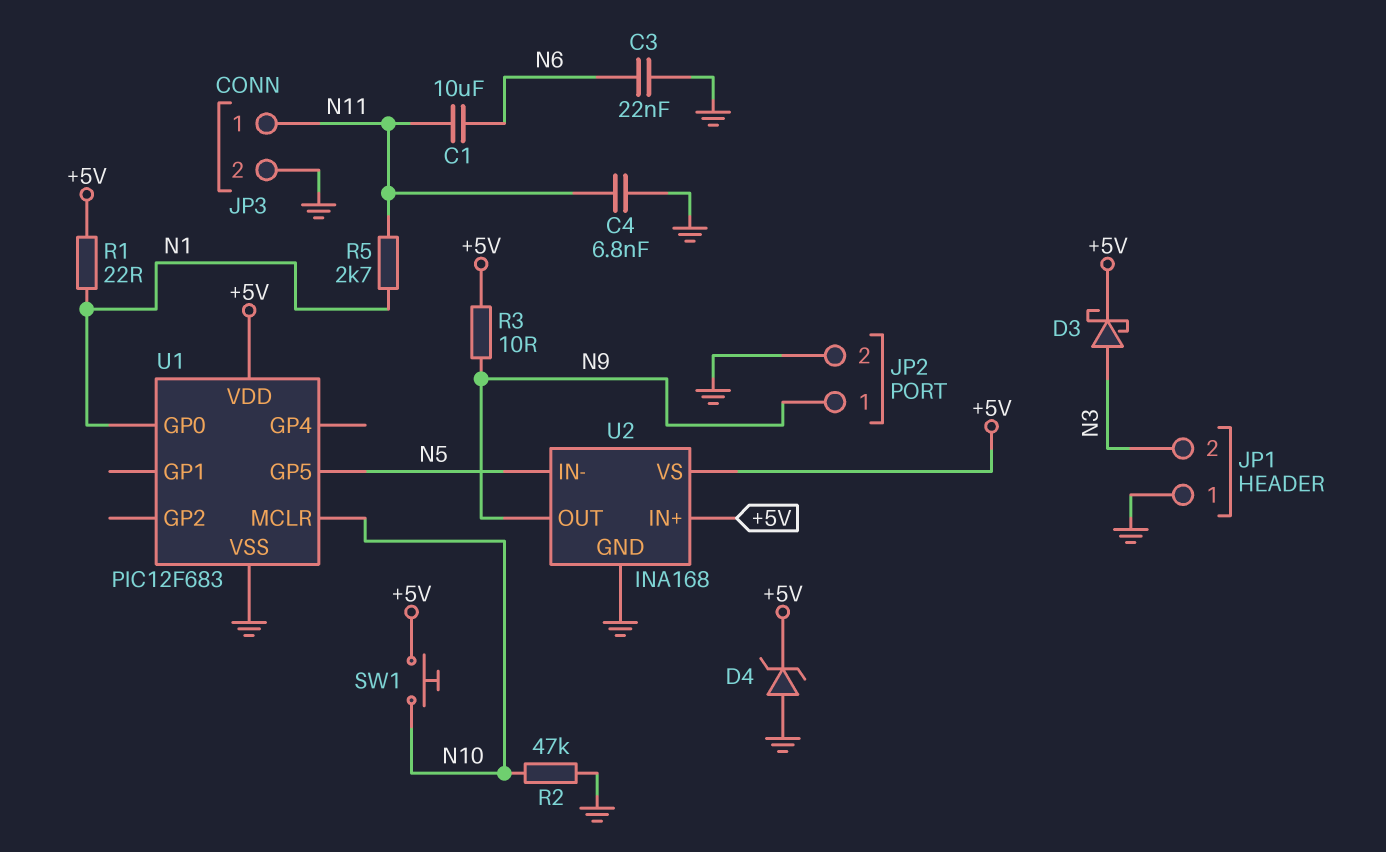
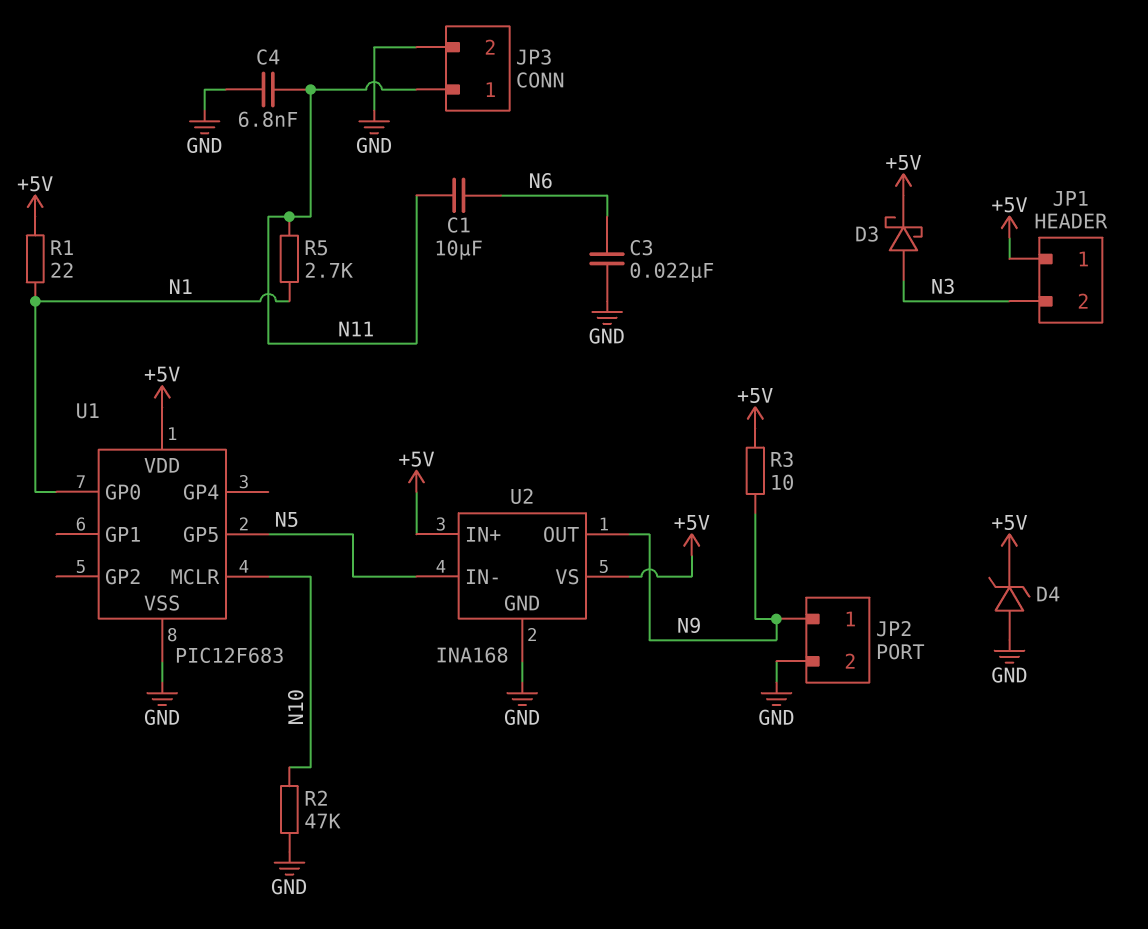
JP1 pin 1: GND -> +5V
SW1: button (+5V, N10) -> none

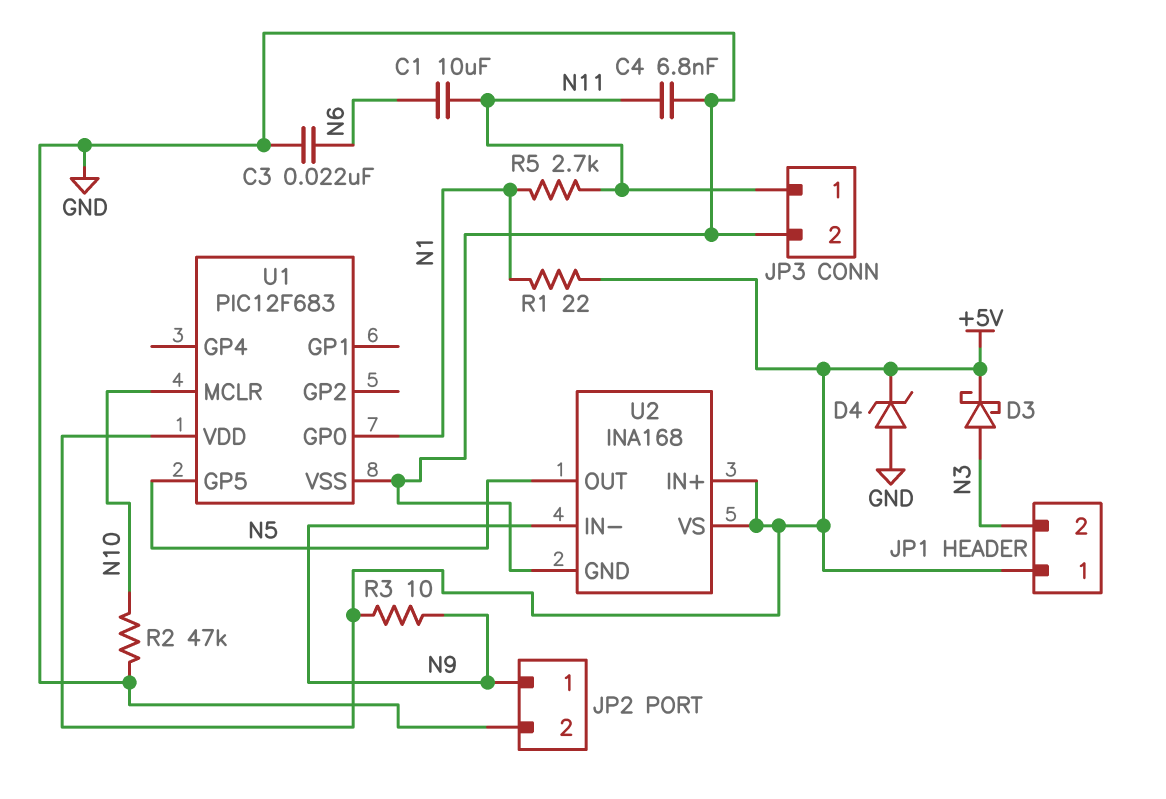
U2 pin IN-: N5 -> N9
U2 pin OUT: N9 -> N5

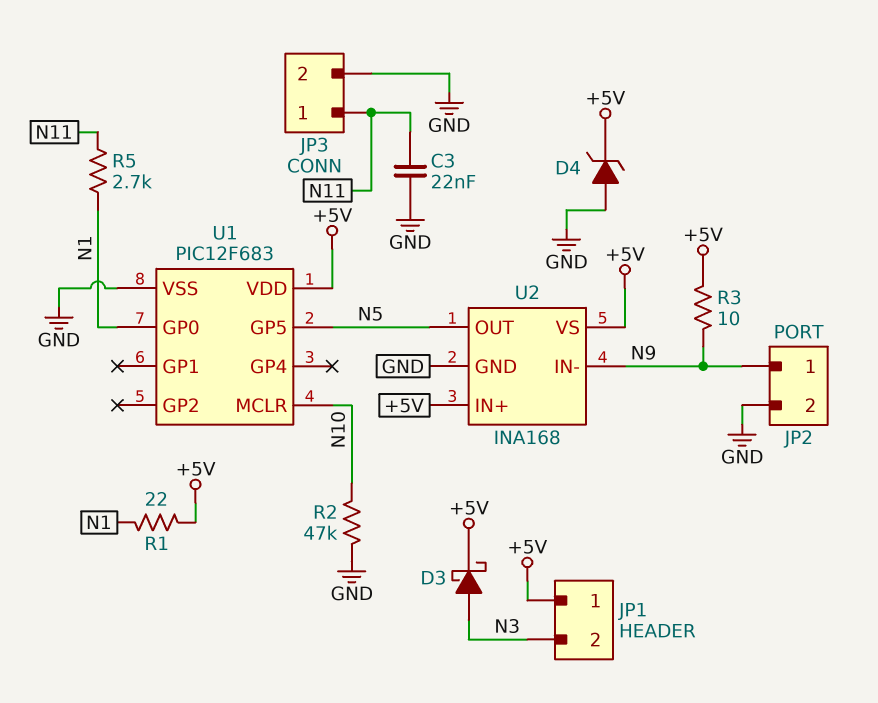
C1: 10uF (N6, N11) -> none
C3: 22nF (GND, N6) -> 22nF (GND, N11)
C4: 6.8nF (GND, N11) -> none

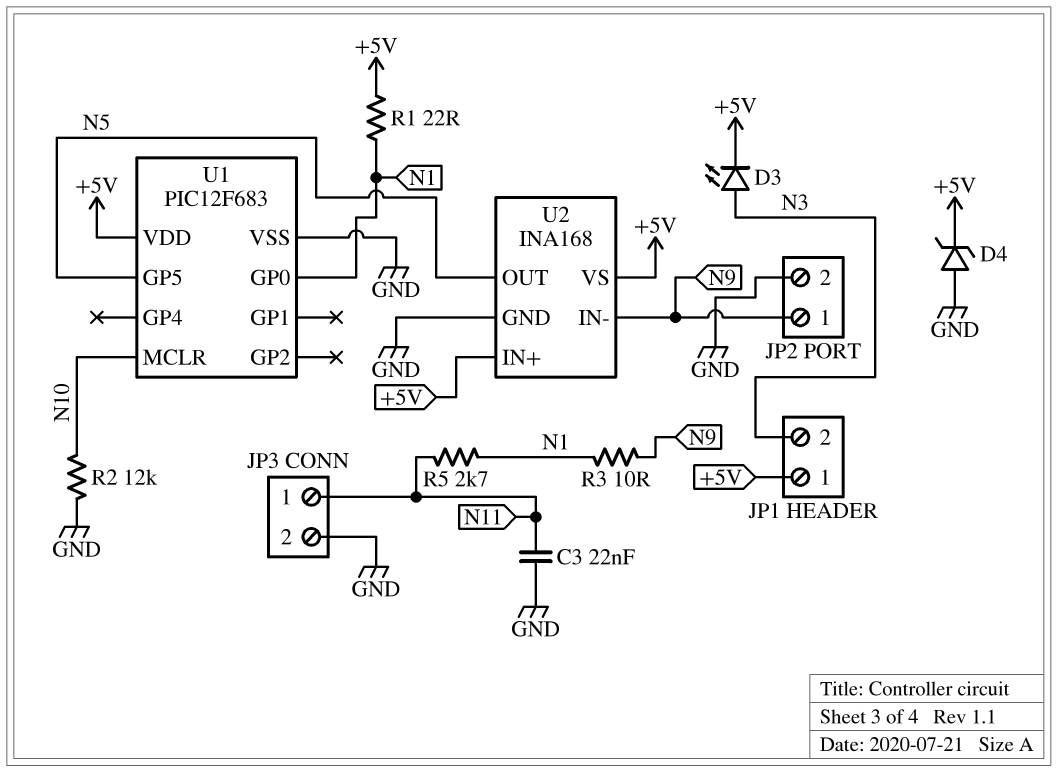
D3: schottky (A N3, K +5V) -> LED (A N3, K +5V)
R2: 47k (GND, N10) -> 12k (GND, N10)
R3: 10 (+5V, N9) -> 10 (N1, N9)

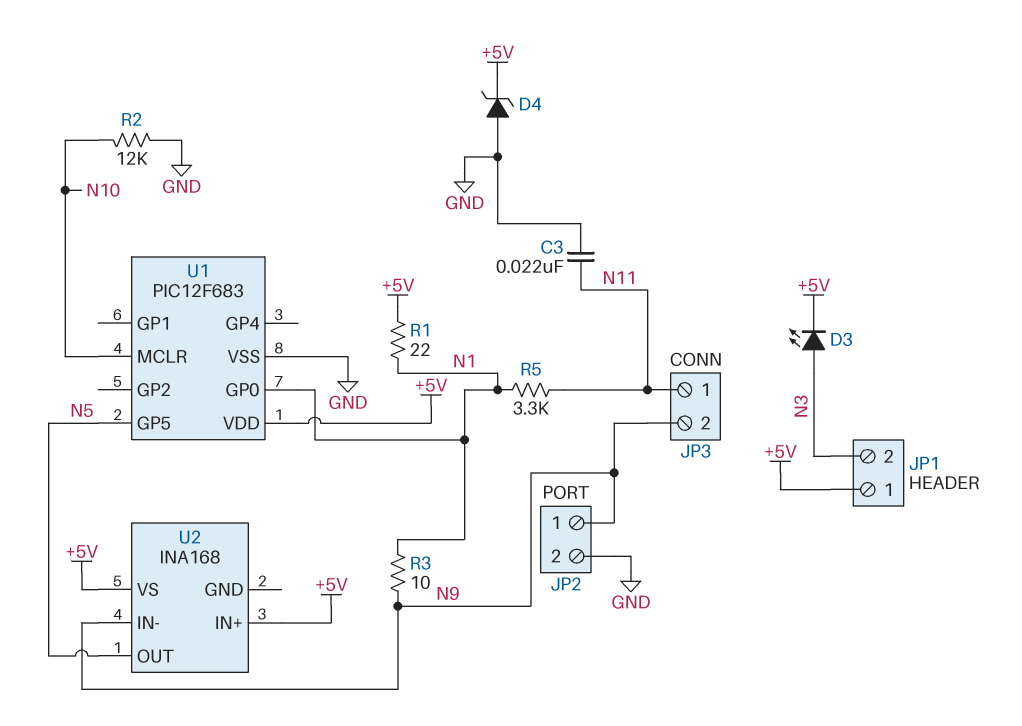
JP3 pin 2: GND -> N9
R5: 2.7k (N1, N11) -> 3.3k (N1, N11)
U2 pin GND: GND -> none

